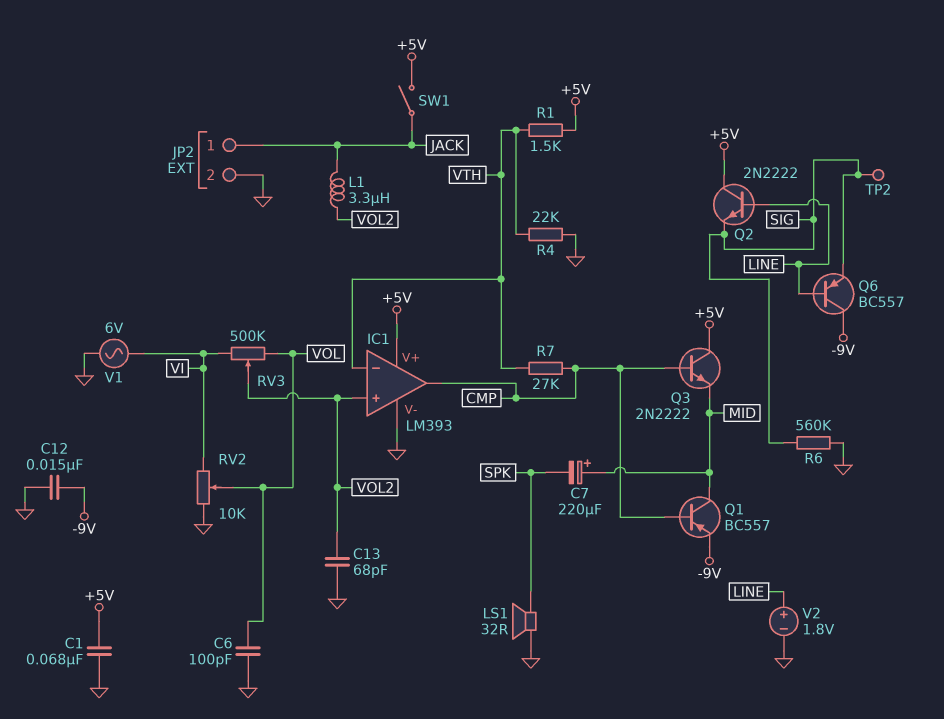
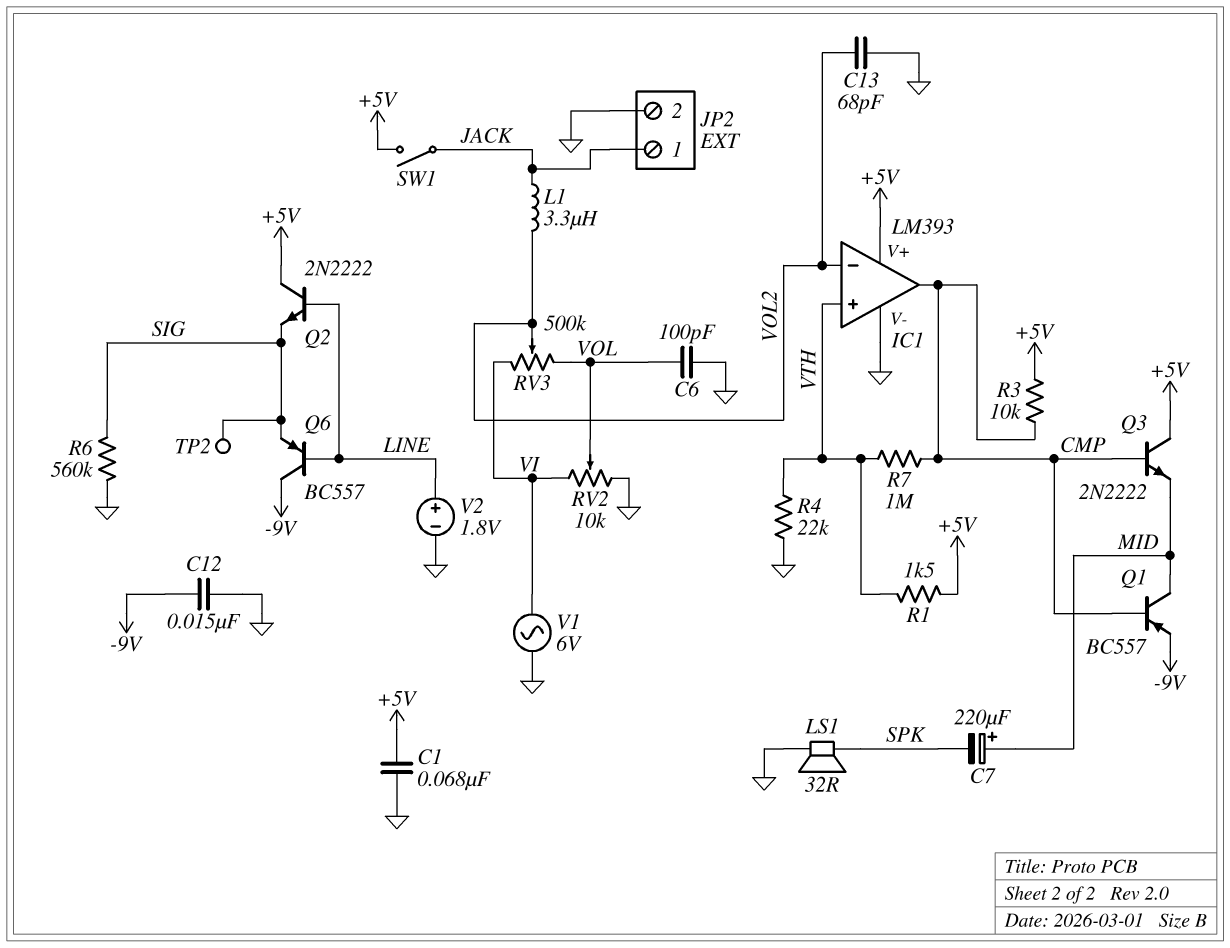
IC1 pin in+: VOL2 -> VTH
IC1 pin in-: VTH -> VOL2
R3: none -> 10k (+5V, CMP)
R7: 27k (CMP, VTH) -> 1M (CMP, VTH)

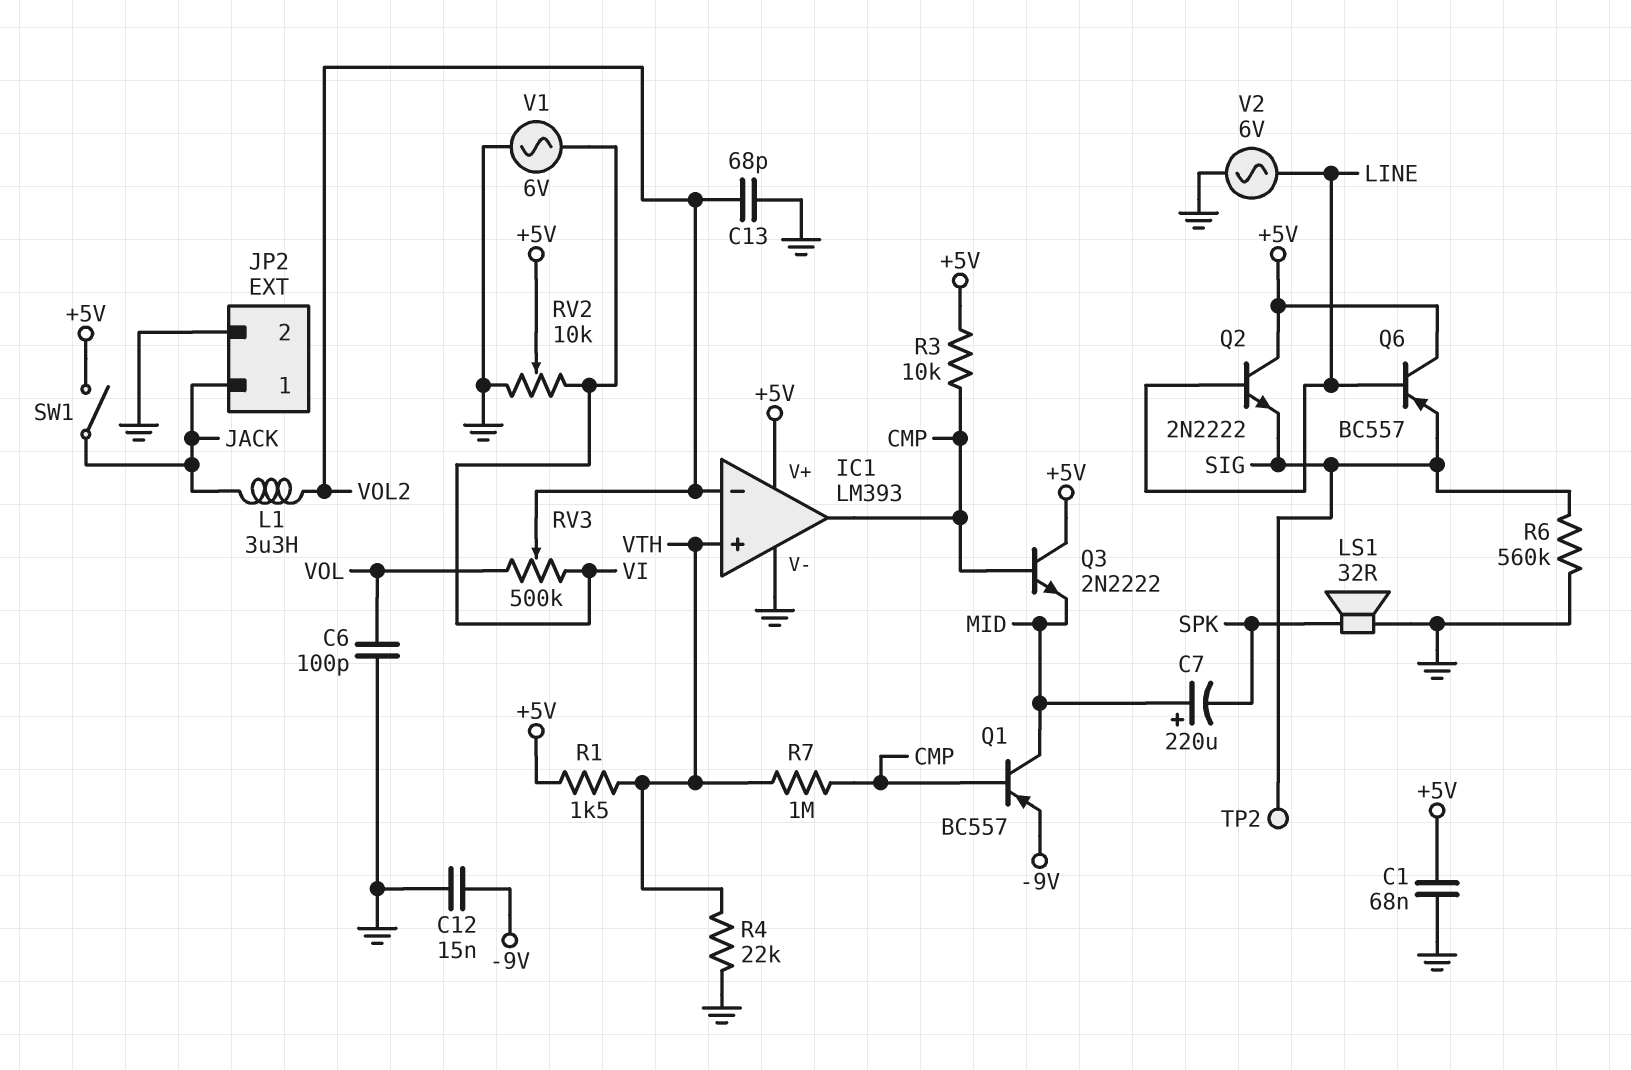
Q6: PNP BC557 (B LINE, C -9V, E SIG) -> PNP BC557 (B LINE, C +5V, E SIG)
RV2: 10k (GND, VI, wiper VOL) -> 10k (GND, VI, wiper +5V)
V2: 1.8V (plus LINE, minus GND) -> AC 6V (GND, LINE)

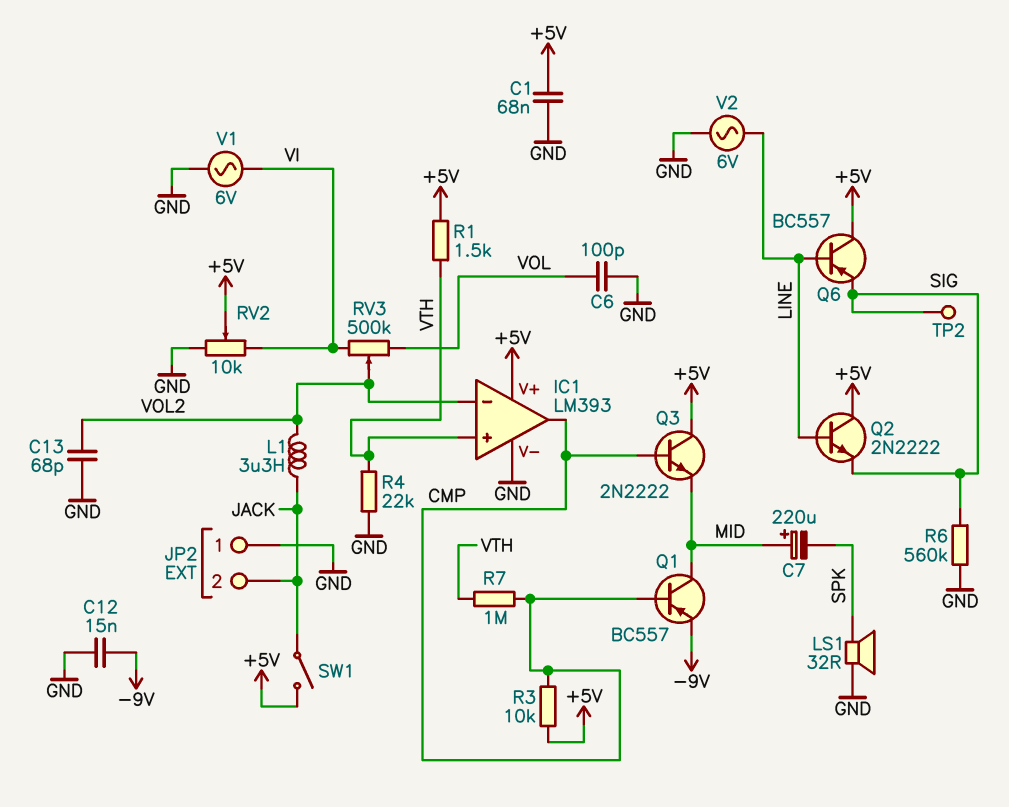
JP2 pin 1: JACK -> GND
JP2 pin 2: GND -> JACK

